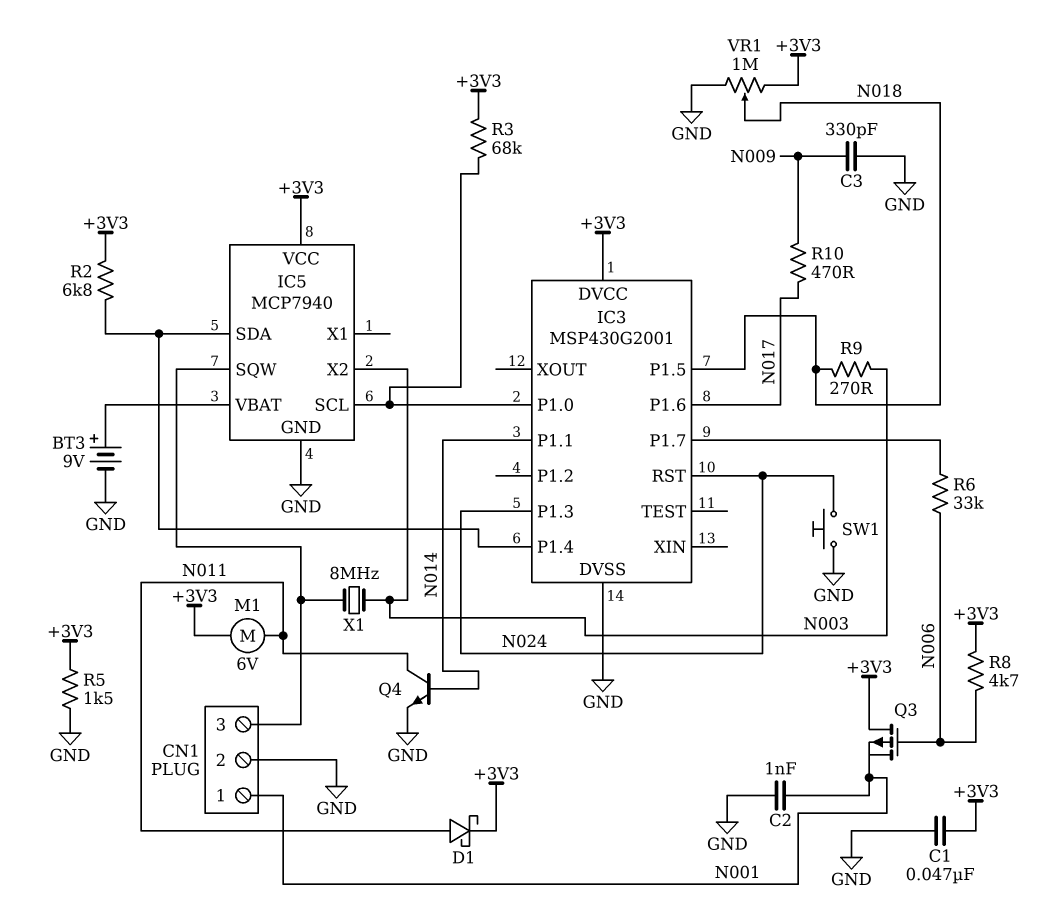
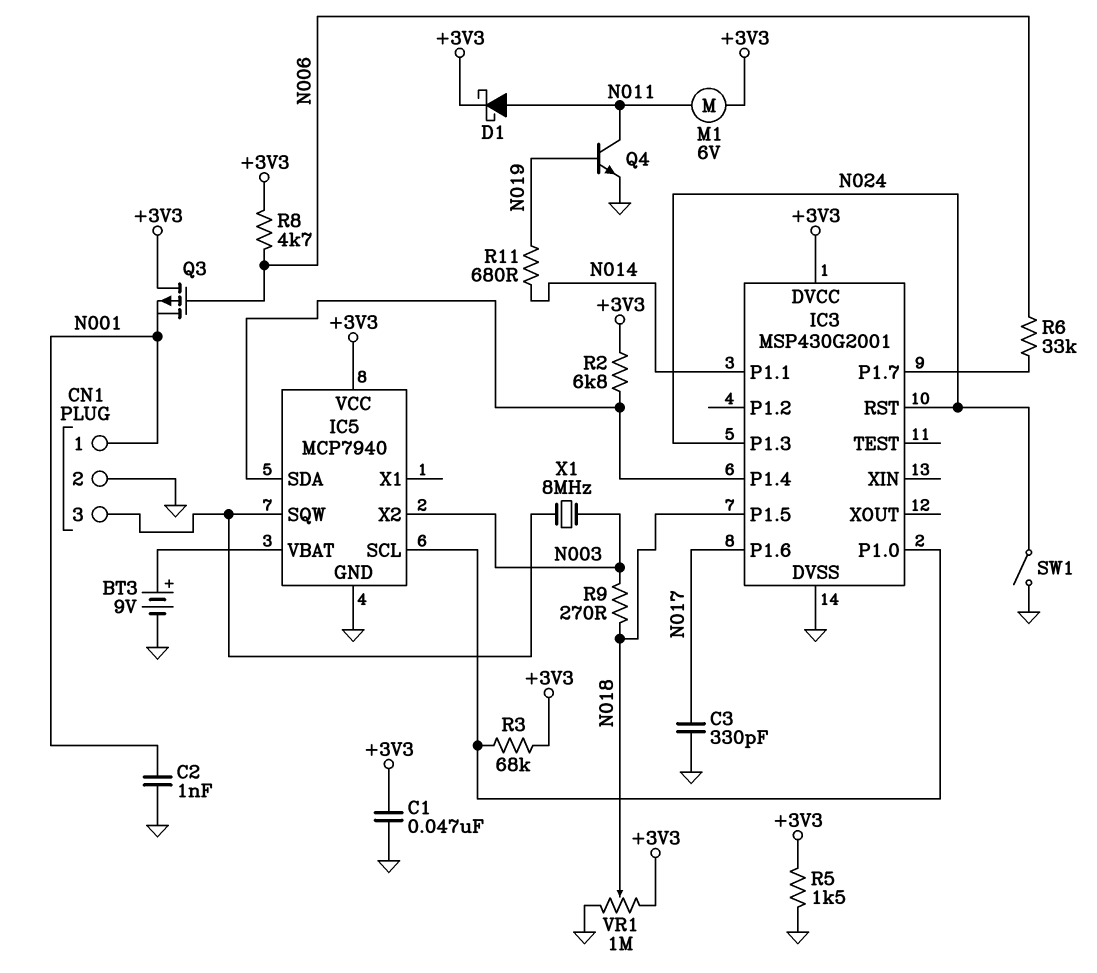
C3: 330pF (GND, N009) -> 330pF (GND, N017)
Q4: NPN (B N014, C N011, E GND) -> NPN (B N019, C N011, E GND)
R10: 470 (N009, N017) -> none
R11: none -> 680 (N014, N019)
SW1: button (GND, N024) -> switch (GND, N024)

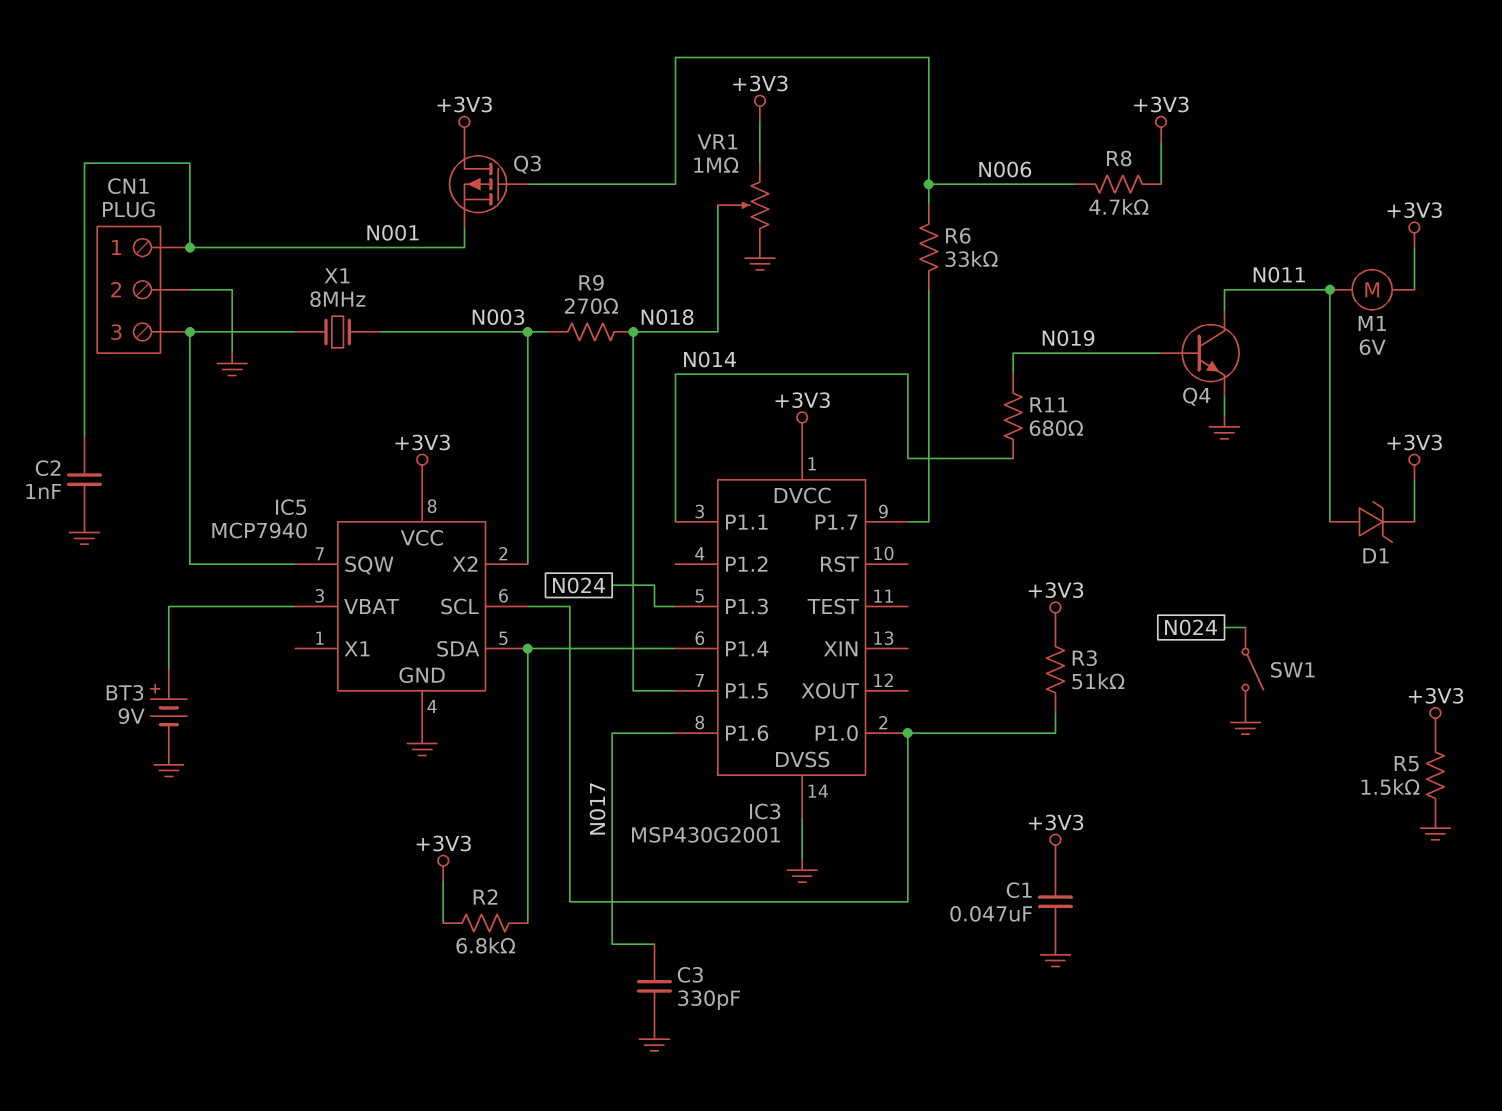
D1: schottky (A N011, K +3V3) -> zener (A N011, K +3V3)
IC3 pin RST: N024 -> none
R3: 68k (+3V3, IC3/P1.0) -> 51k (+3V3, IC3/P1.0)

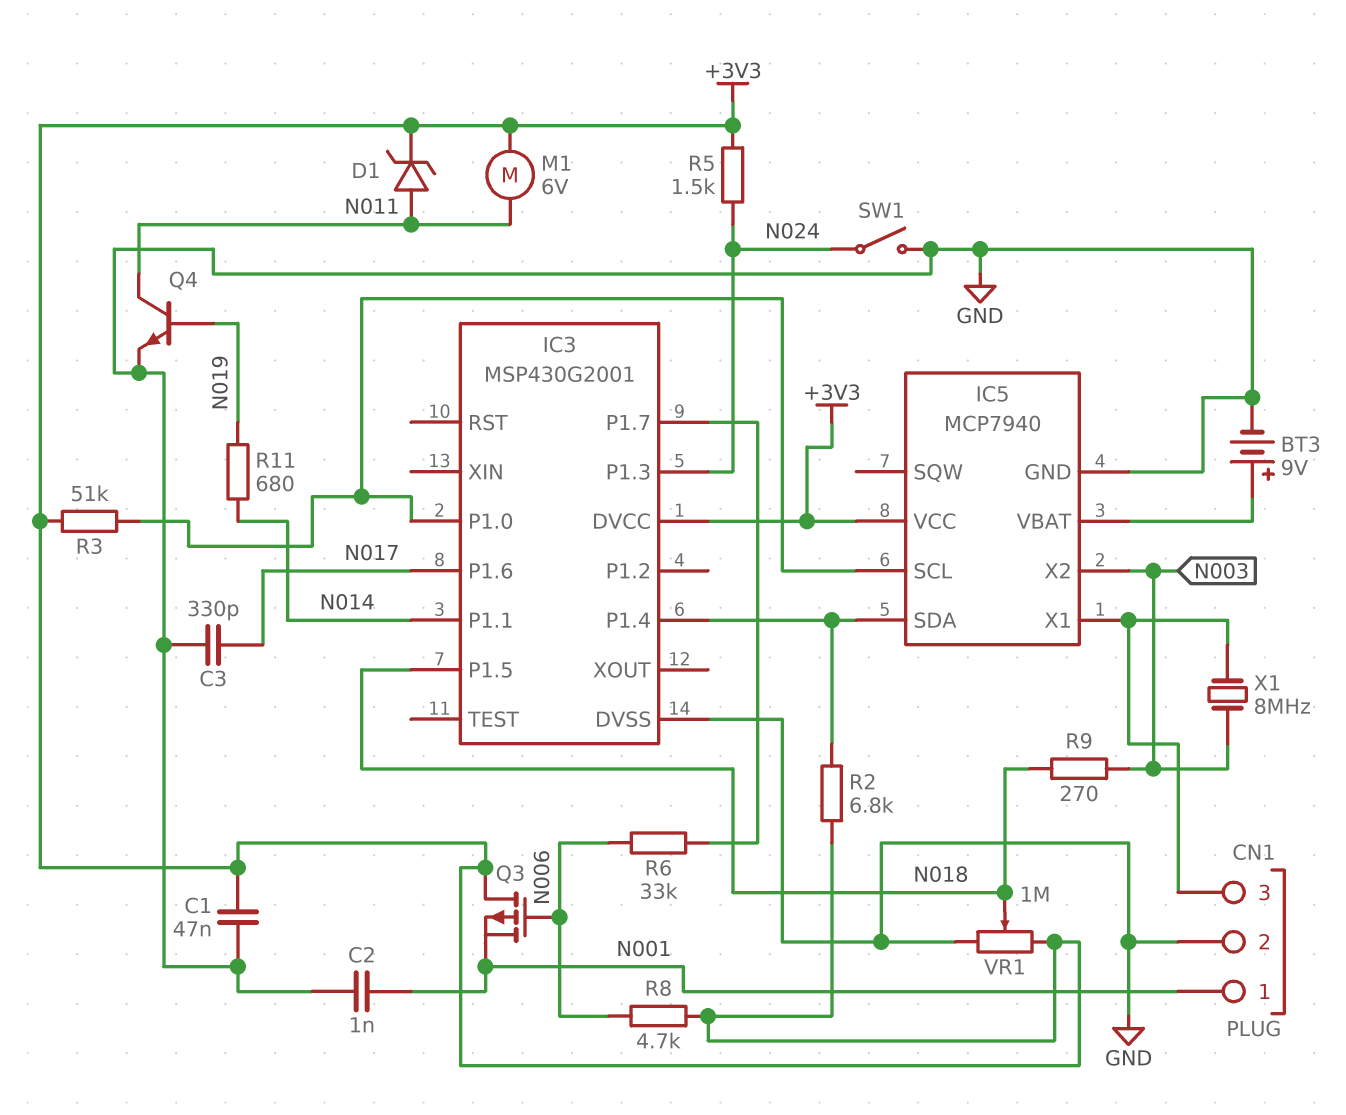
IC5 pin SQW: CN1/3 -> none
IC5 pin X1: none -> CN1/3
R5: 1.5k (+3V3, GND) -> 1.5k (+3V3, N024)

